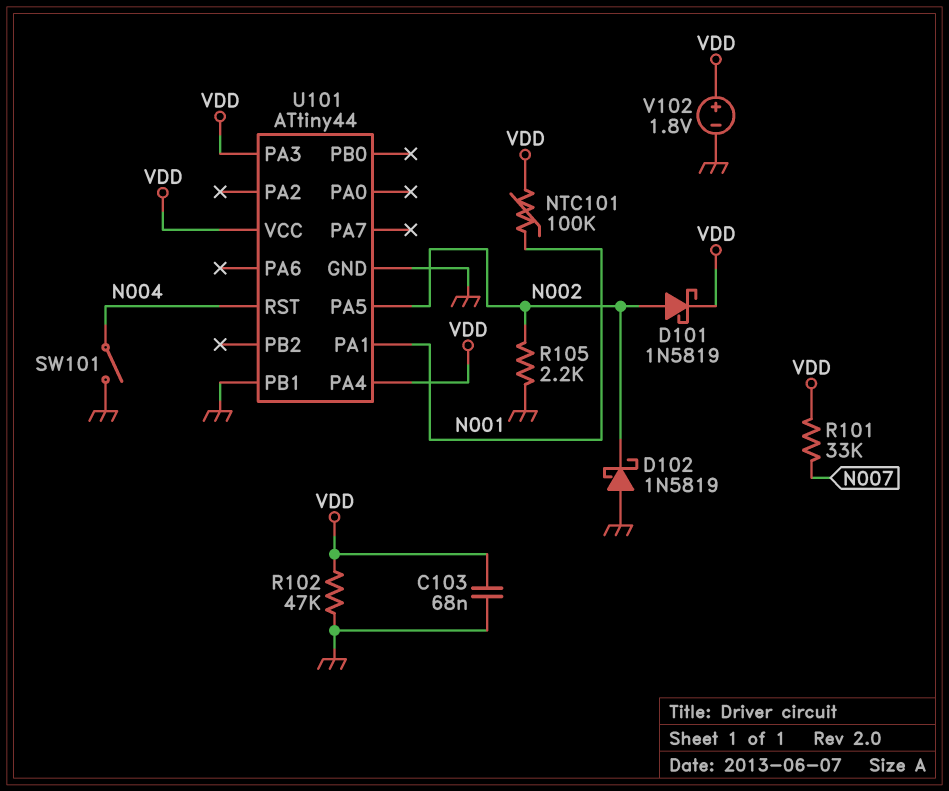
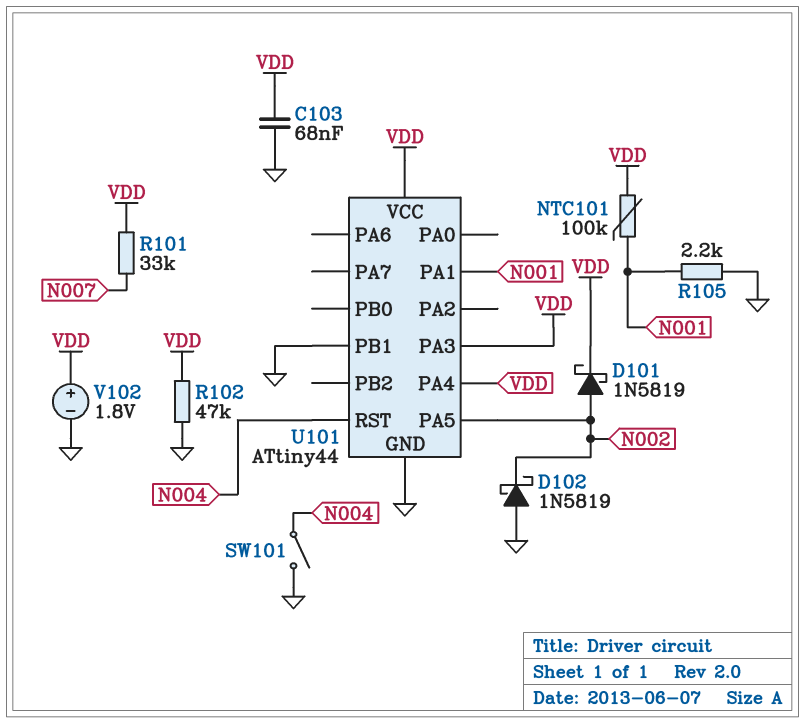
R105: 2.2k (GND, N002) -> 2.2k (GND, N001)

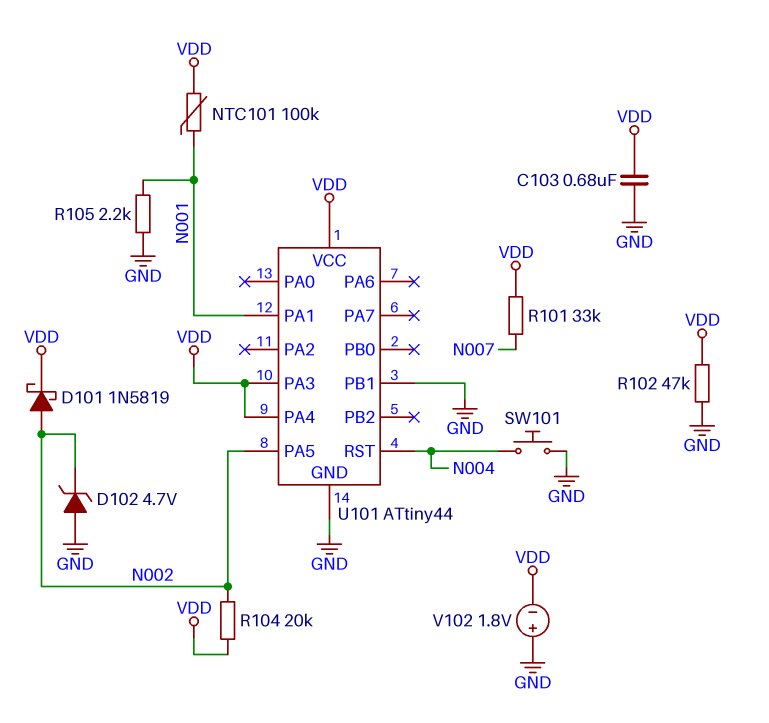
C103: 68nF (GND, VDD) -> 680nF (GND, VDD)
D102: schottky 1N5819 (A GND, K N002) -> zener 4.7V (A GND, K N002)
R104: none -> 20k (N002, VDD)
SW101: switch (GND, N004) -> button (GND, N004)
V102: 1.8V (plus VDD, minus GND) -> 1.8V (plus GND, minus VDD)

